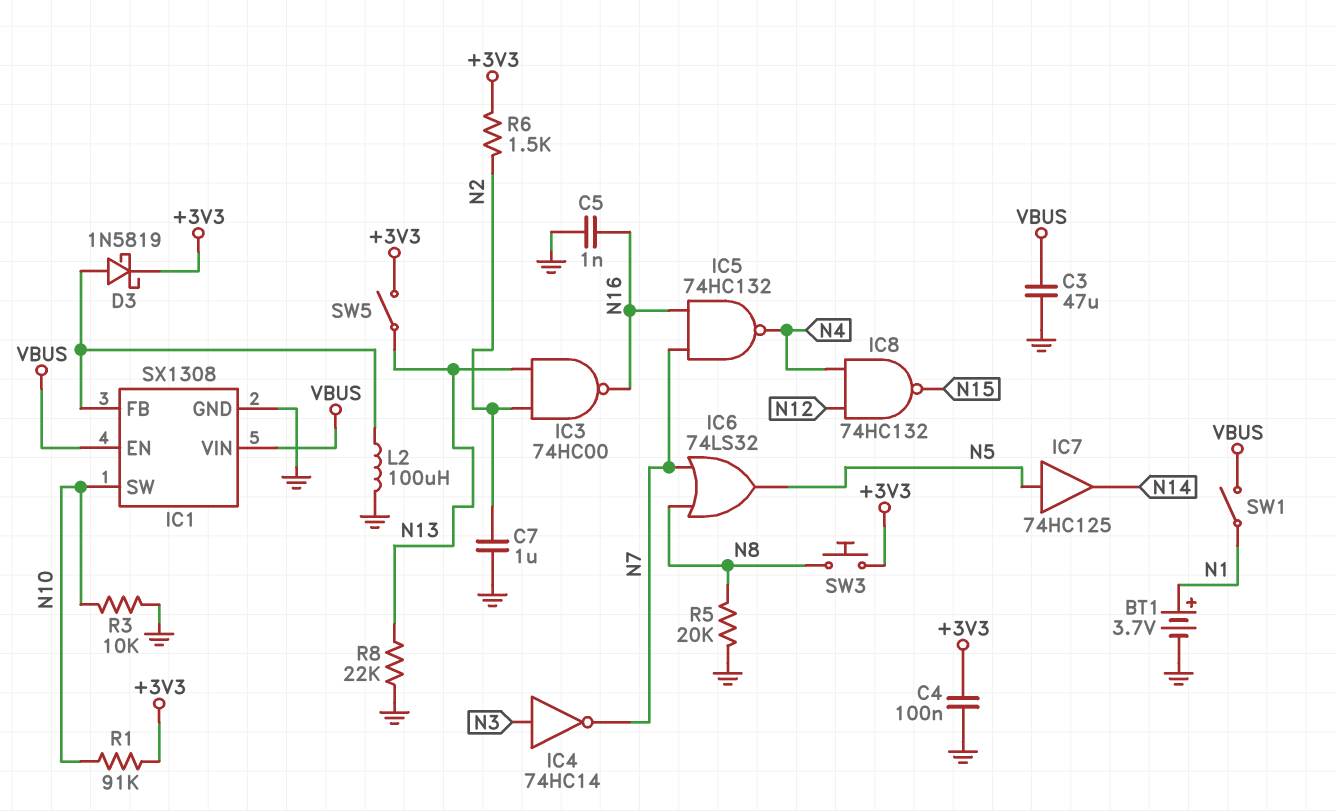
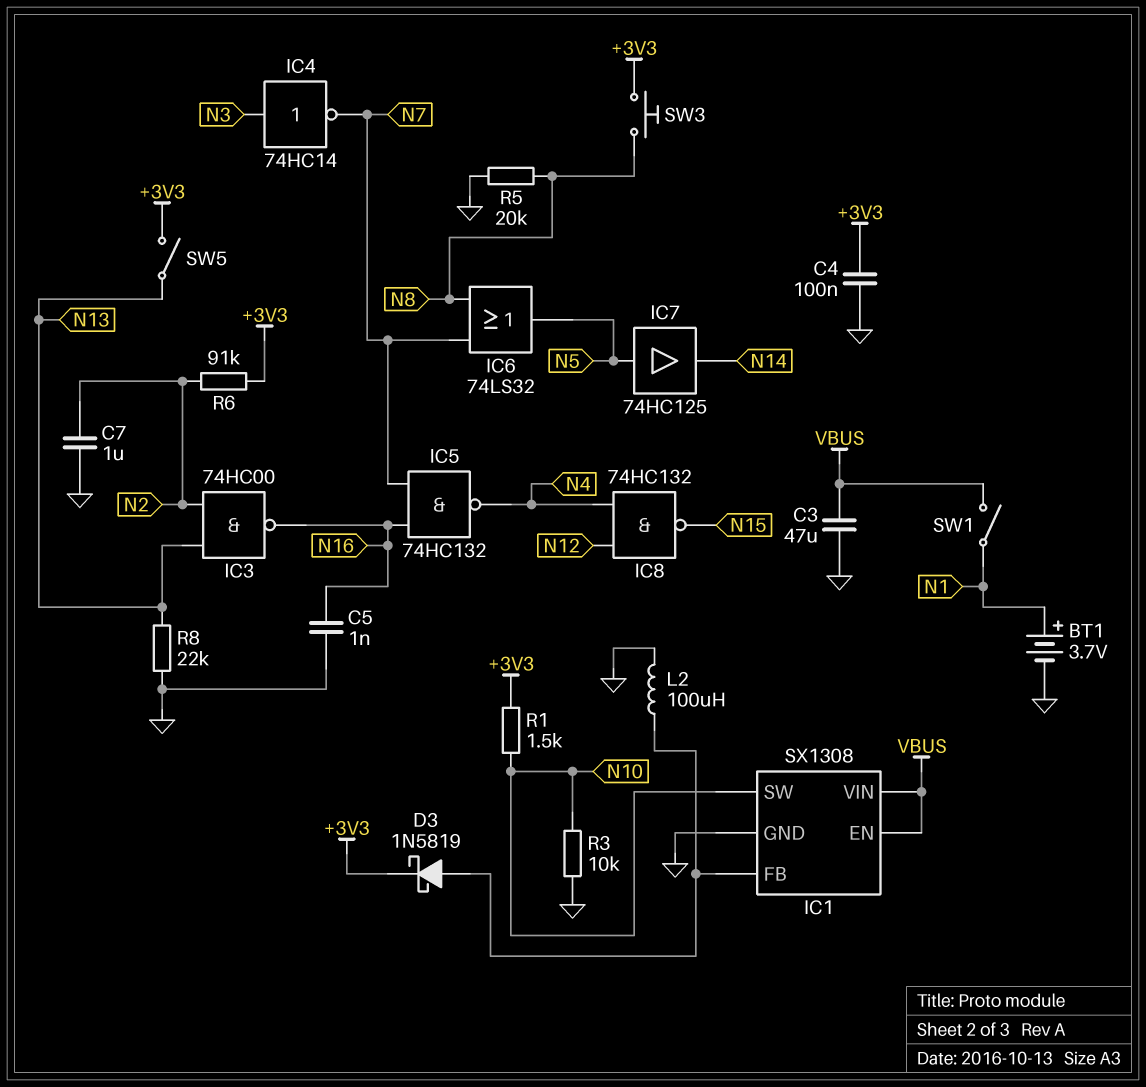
R1: 91k (+3V3, N10) -> 1.5k (+3V3, N10)
R6: 1.5k (+3V3, N2) -> 91k (+3V3, N2)

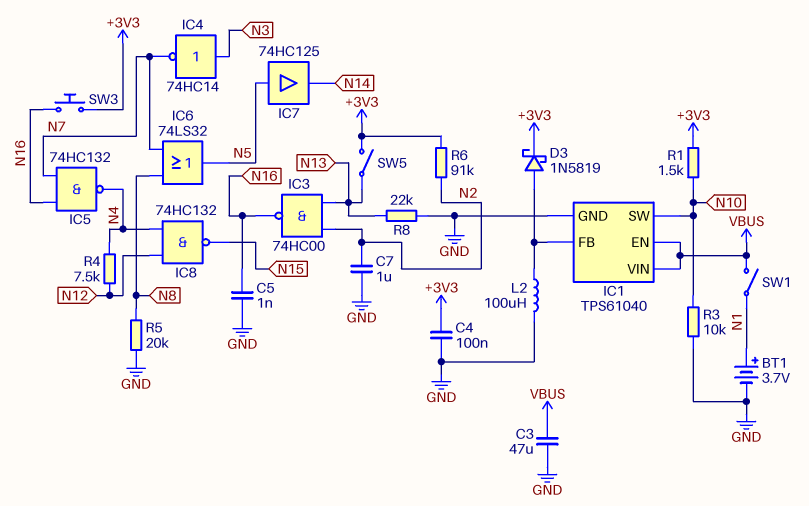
IC1: SX1308 -> TPS61040
R4: none -> 7.5k (N4, N12)
SW3: button (+3V3, N8) -> button (+3V3, N16)

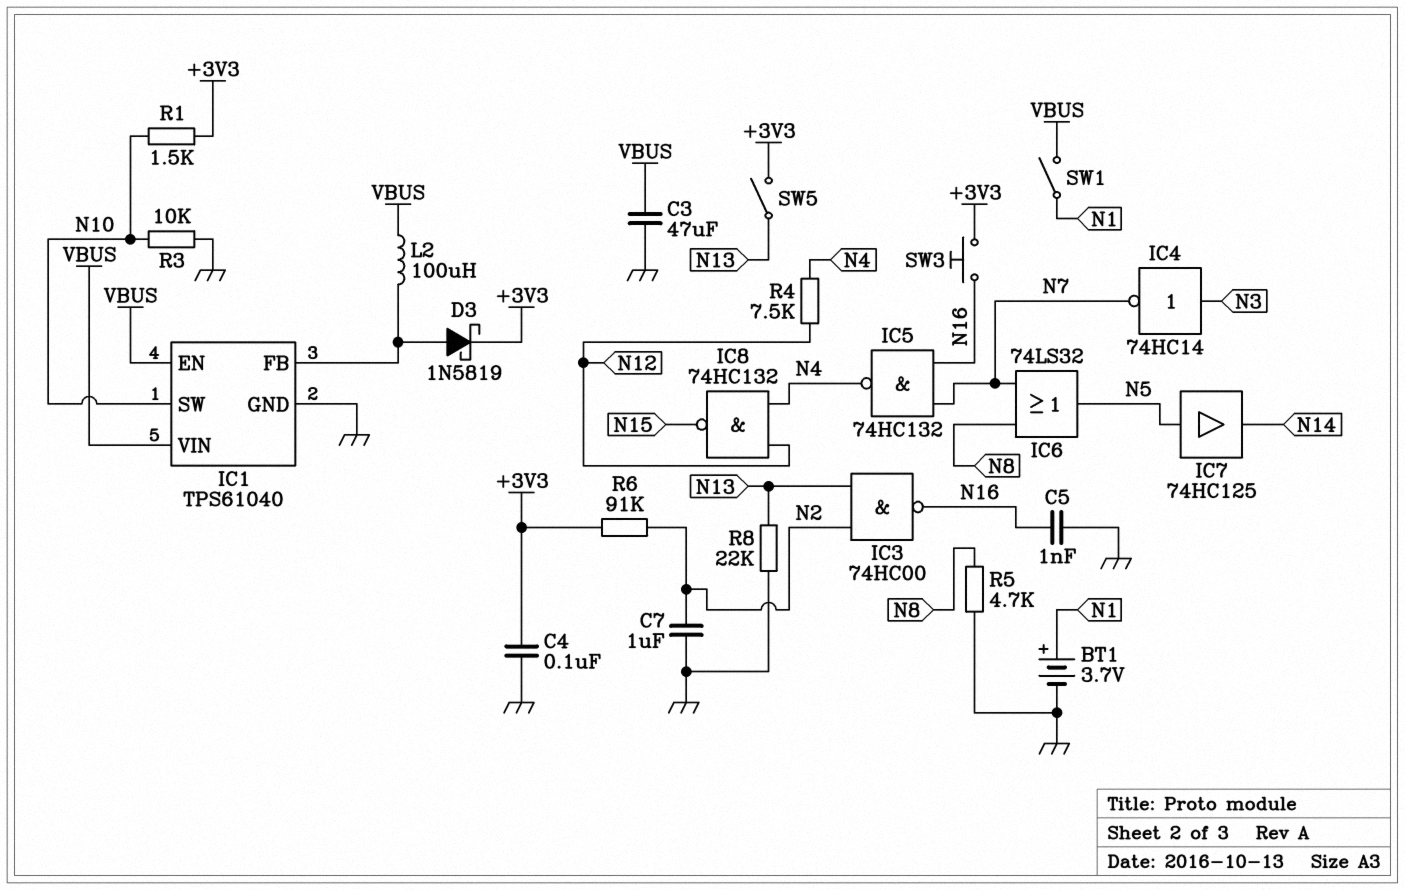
L2: 100uH (GND, IC1/FB) -> 100uH (IC1/FB, VBUS)
R5: 20k (GND, N8) -> 4.7k (GND, N8)

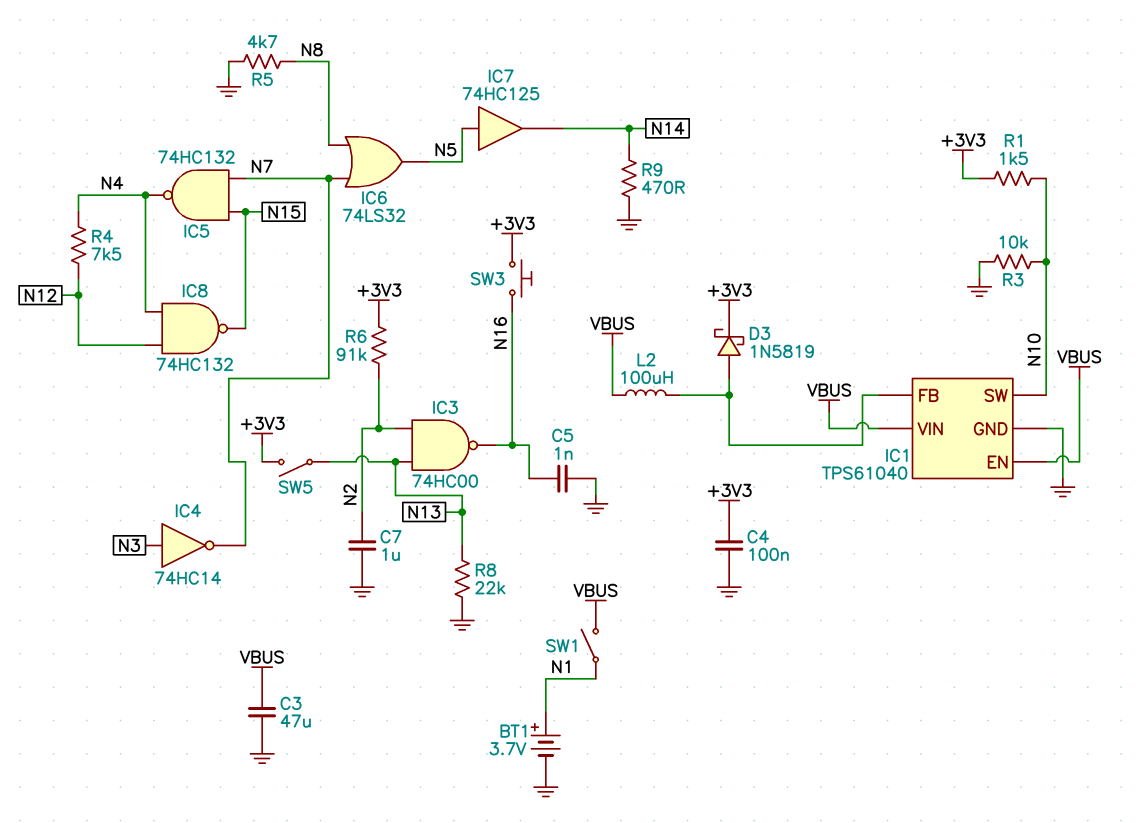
IC5: NAND 74HC132 (in N7, in N16, out N4) -> NAND 74HC132 (in N7, in N15, out N4)
R9: none -> 470 (GND, N14)

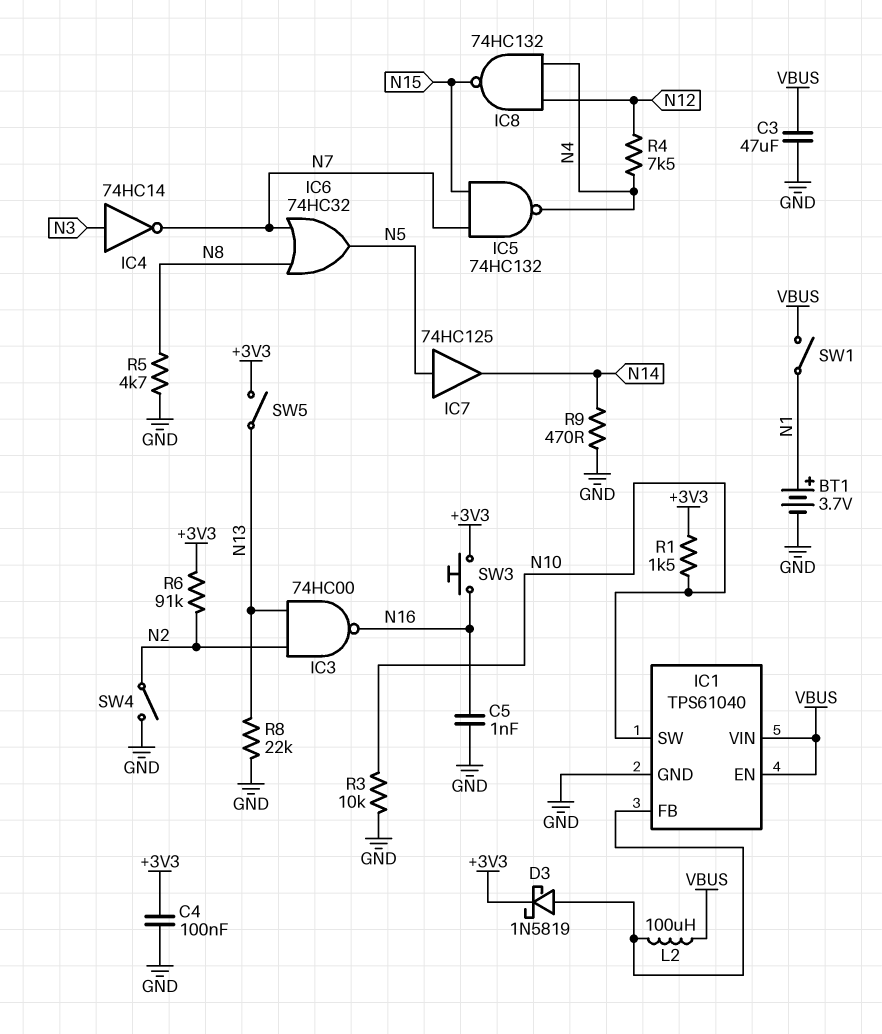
C7: 1uF (GND, N2) -> none
IC6: OR 74LS32 (in N7, in N8, out N5) -> OR 74HC32 (in N7, in N8, out N5)
SW4: none -> switch (GND, N2)

